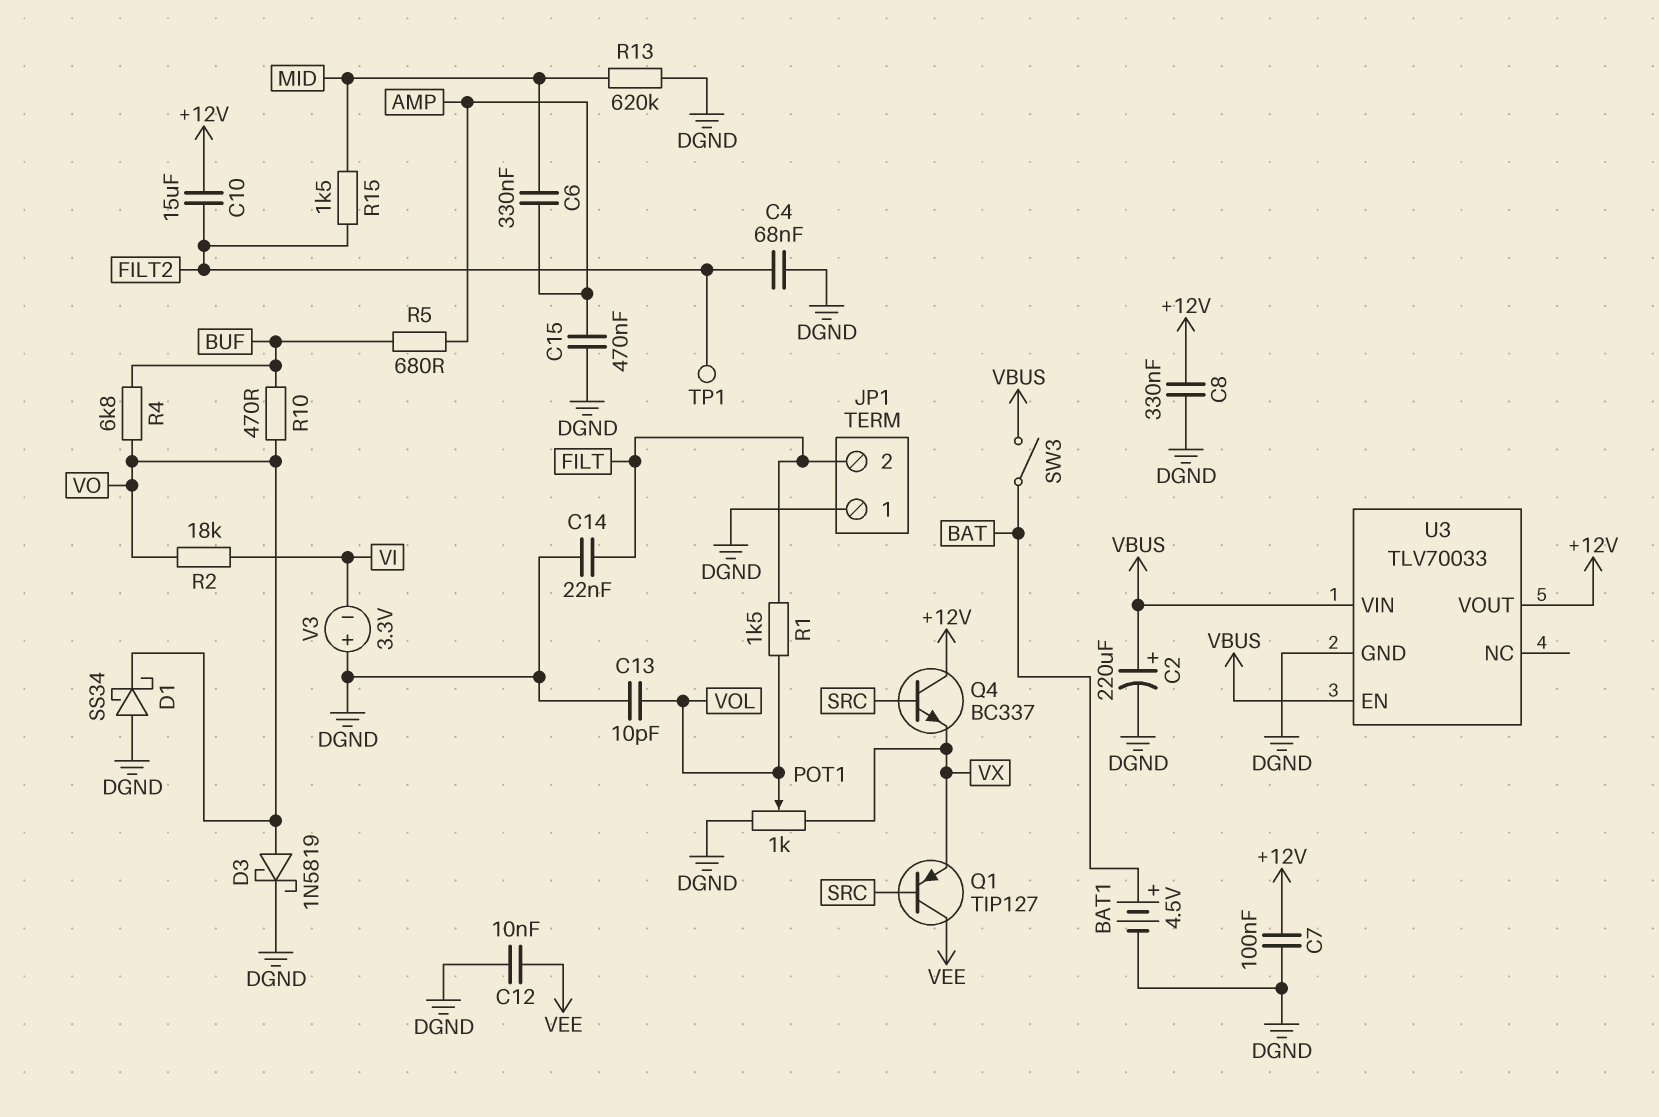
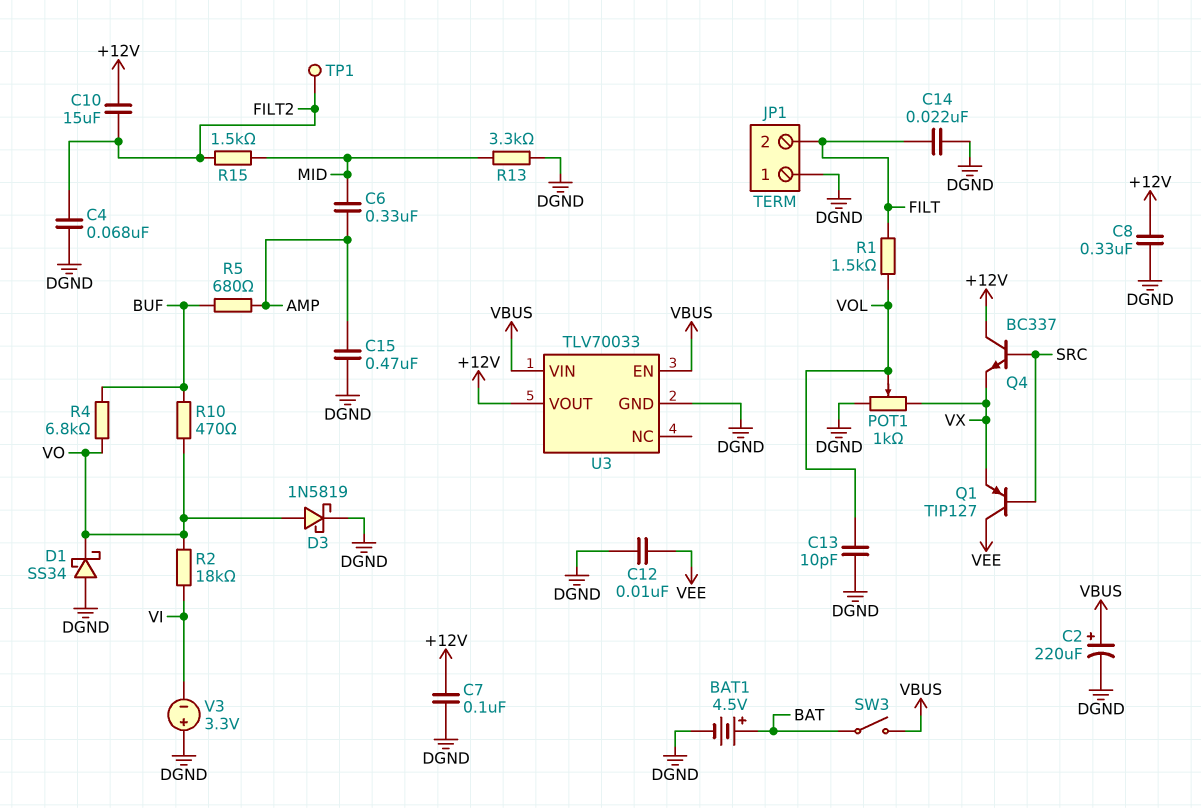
R13: 620k (DGND, MID) -> 3.3k (DGND, MID)

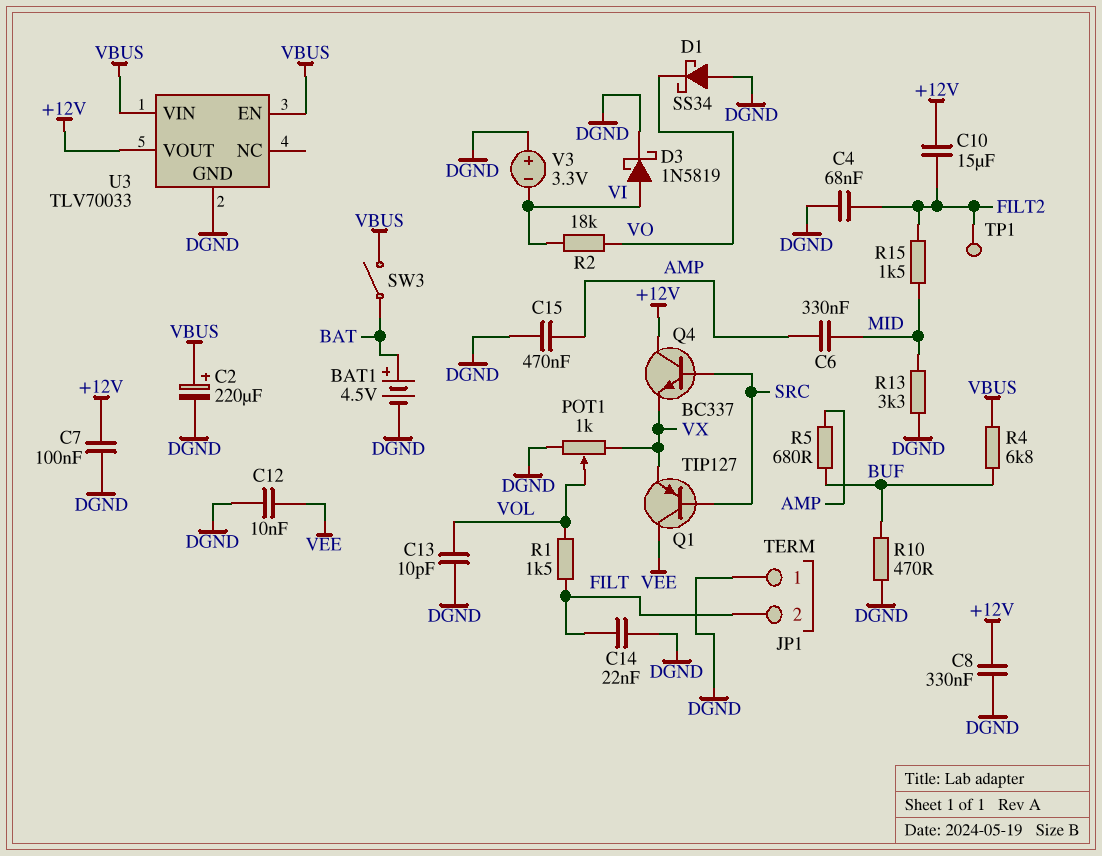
D3: schottky 1N5819 (A VO, K DGND) -> schottky 1N5819 (A VI, K DGND)
R4: 6.8k (BUF, VO) -> 6.8k (BUF, VBUS)
R10: 470 (BUF, VO) -> 470 (BUF, DGND)

